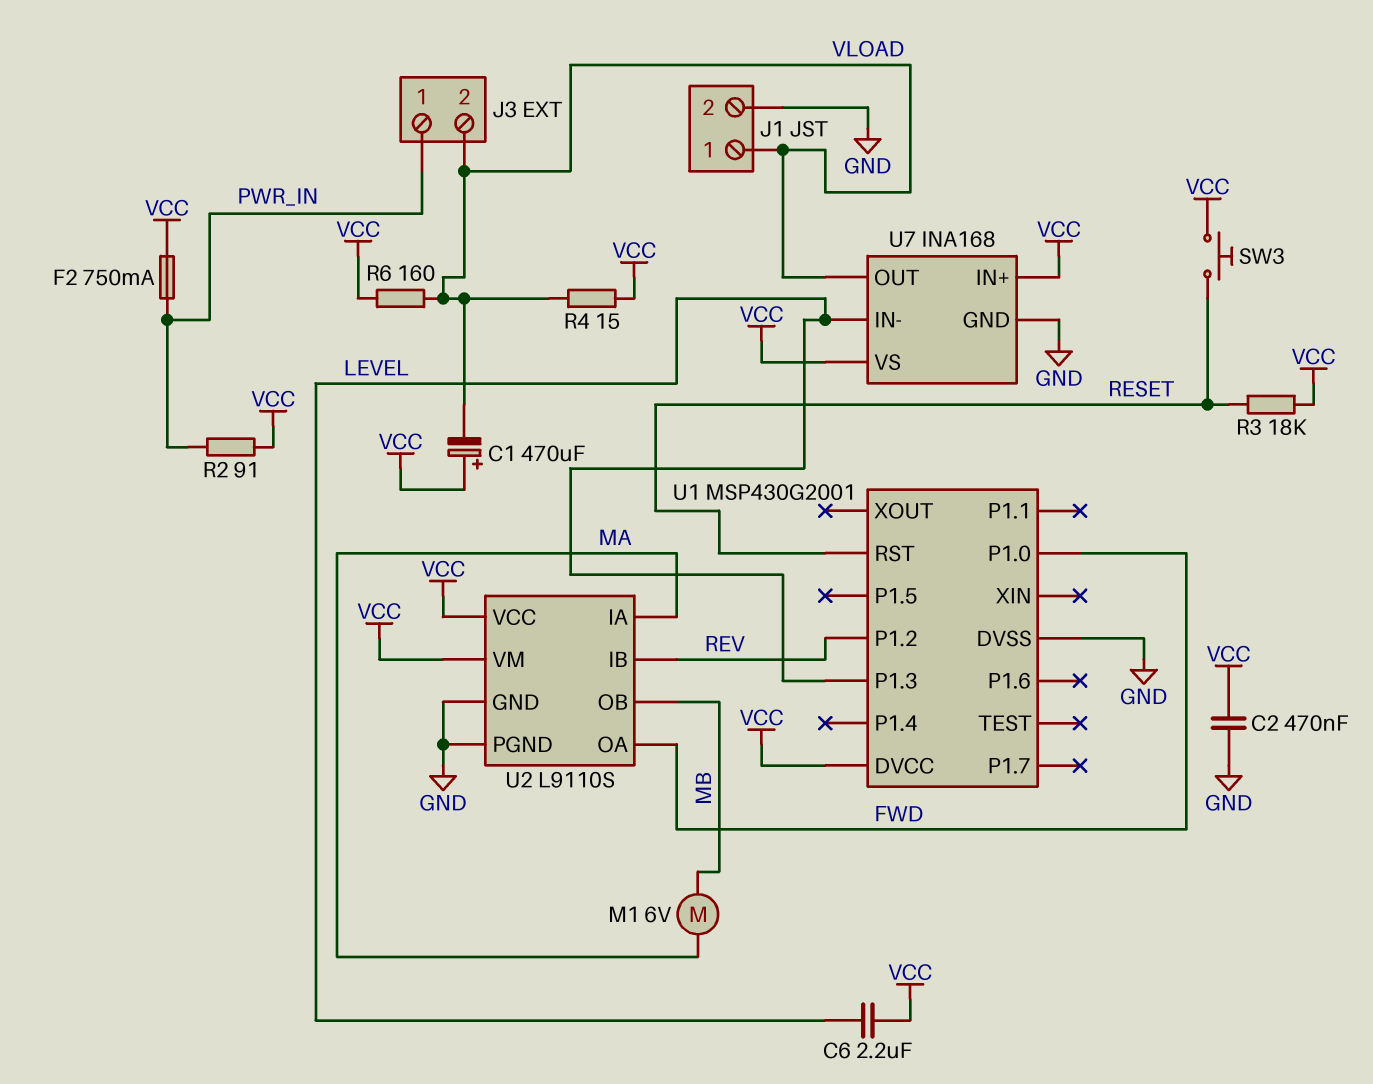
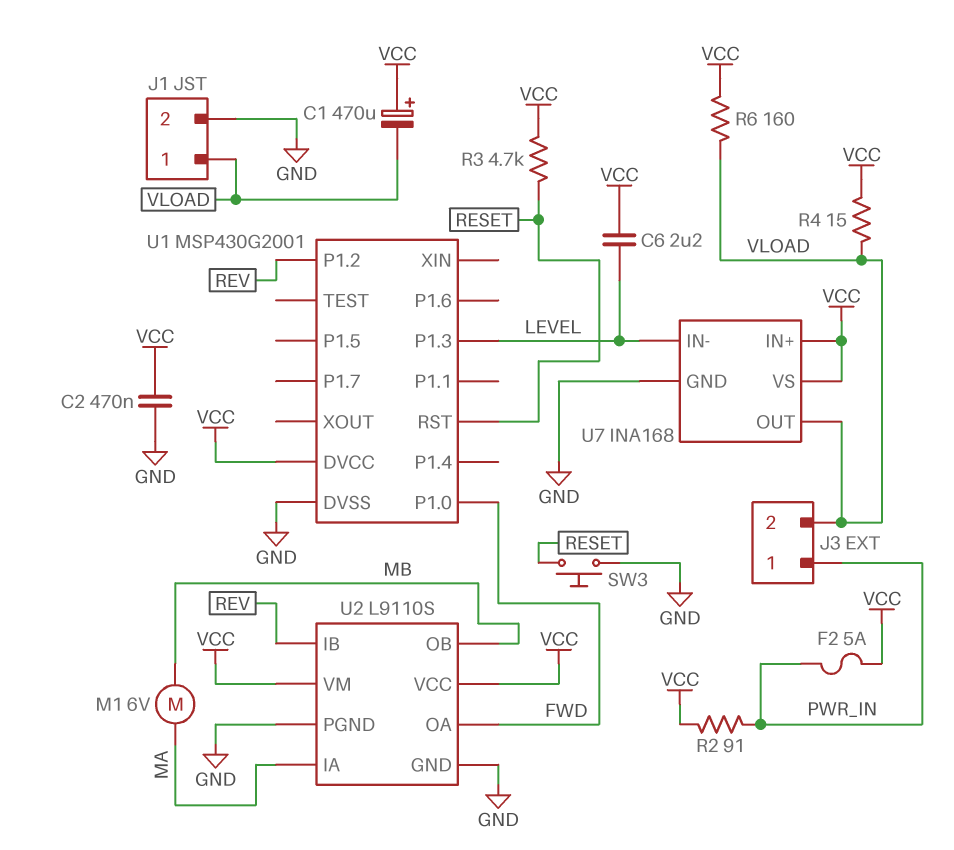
F2: 750mA (PWR_IN, VCC) -> 5A (PWR_IN, VCC)
R3: 18k (RESET, VCC) -> 4.7k (RESET, VCC)
SW3: button (RESET, VCC) -> button (GND, RESET)

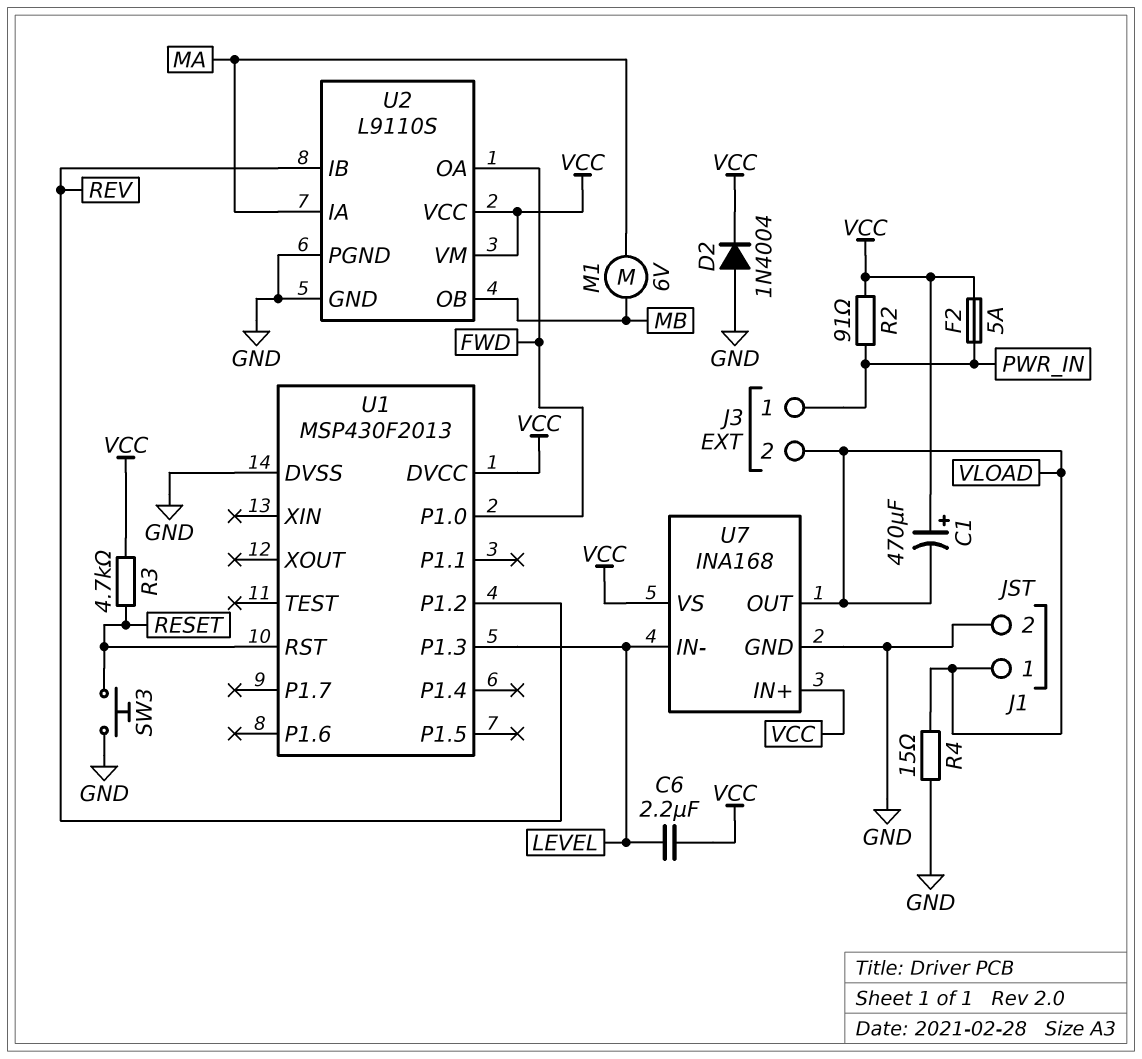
C2: 470nF (GND, VCC) -> none
D2: none -> diode 1N4004 (A GND, K VCC)
R4: 15 (VCC, VLOAD) -> 15 (GND, VLOAD)
R6: 160 (VCC, VLOAD) -> none
U1: MSP430G2001 -> MSP430F2013

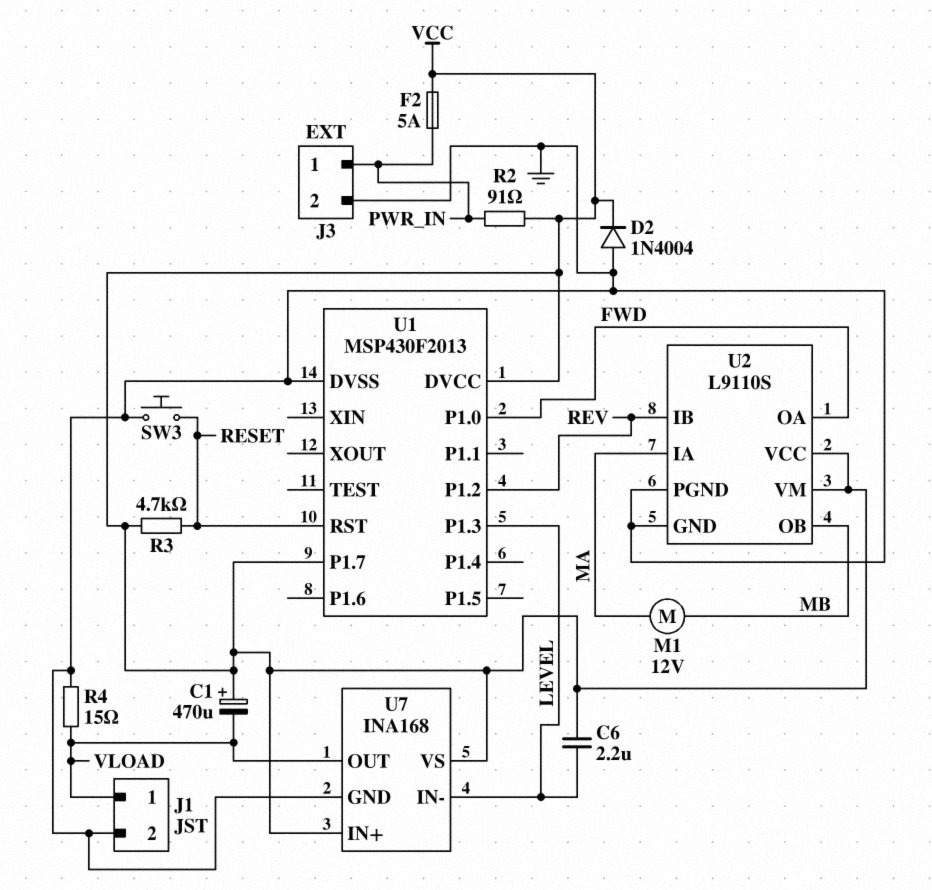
J3 pin 2: VLOAD -> GND
M1: motor 6V (MA, MB) -> motor 12V (MA, MB)
U1 pin P1.7: none -> VCC

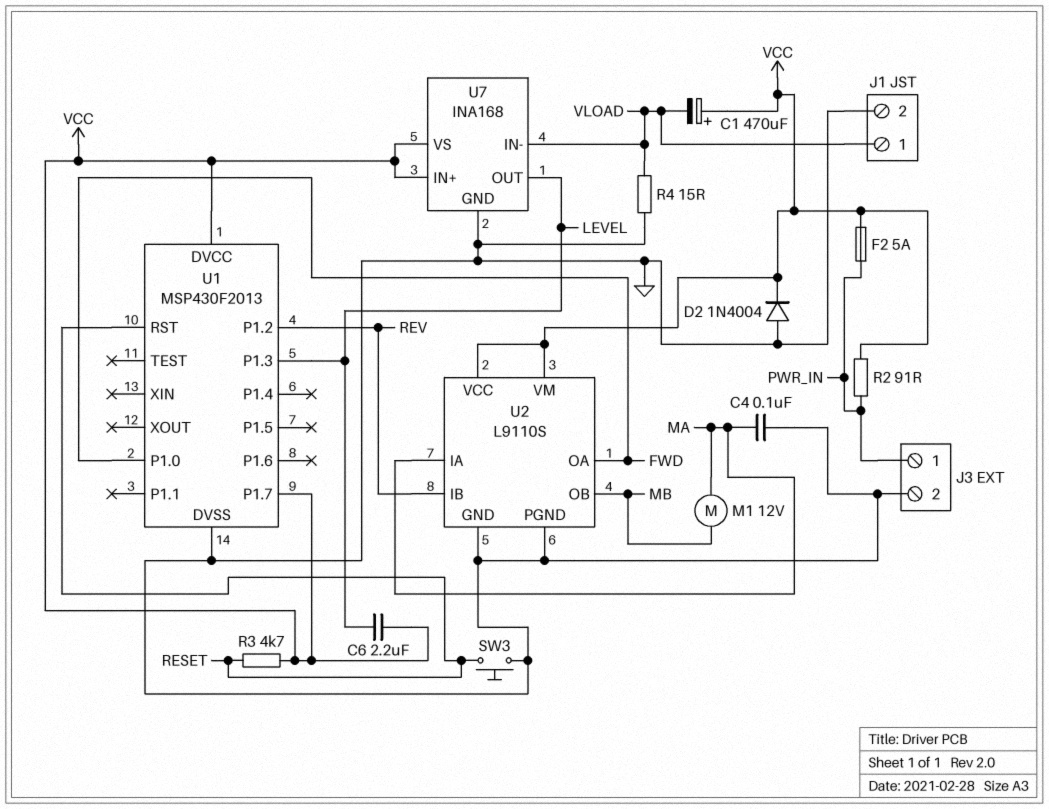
C4: none -> 100nF (GND, MA)
U7 pin IN-: LEVEL -> VLOAD
U7 pin OUT: VLOAD -> LEVEL

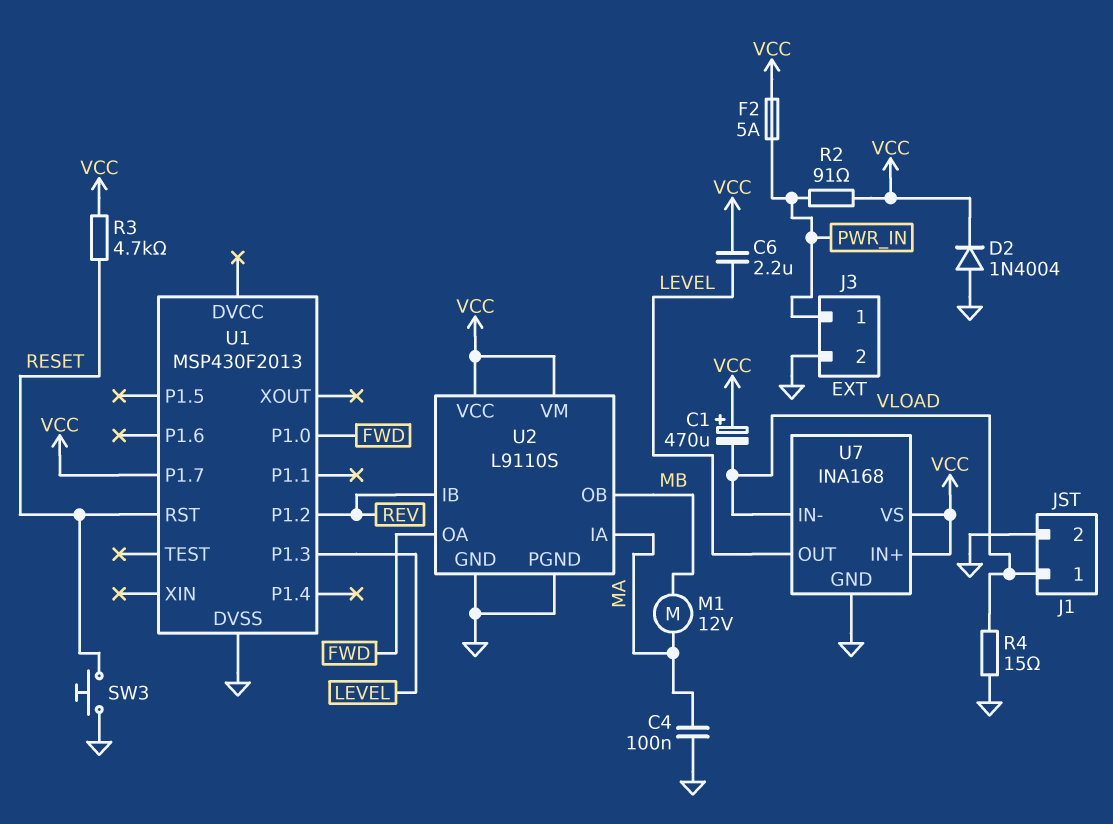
U1 pin DVCC: VCC -> none

